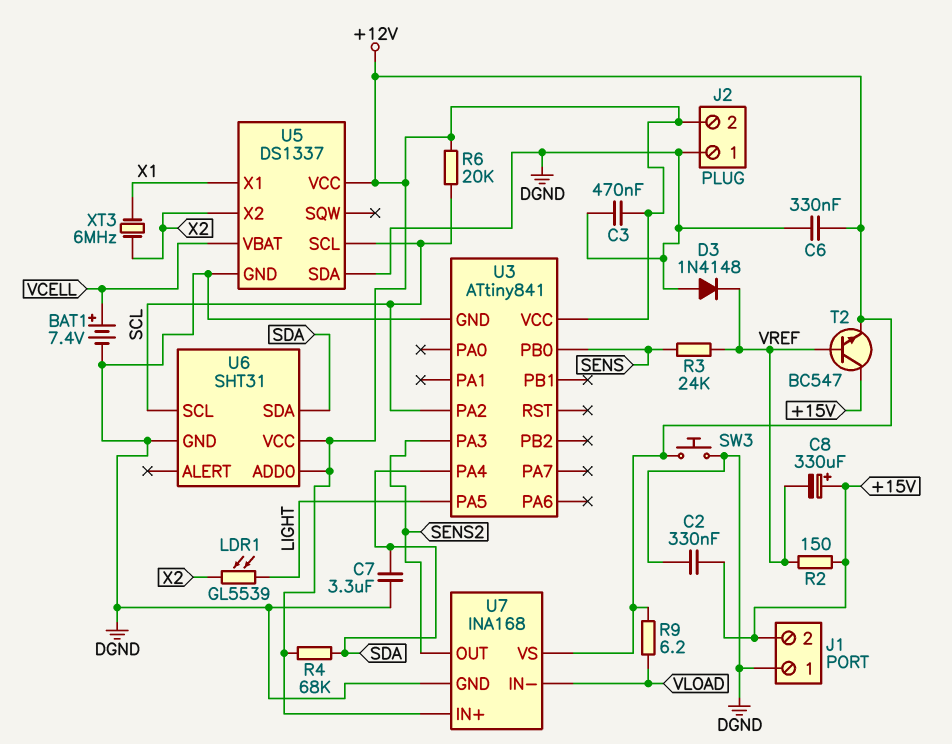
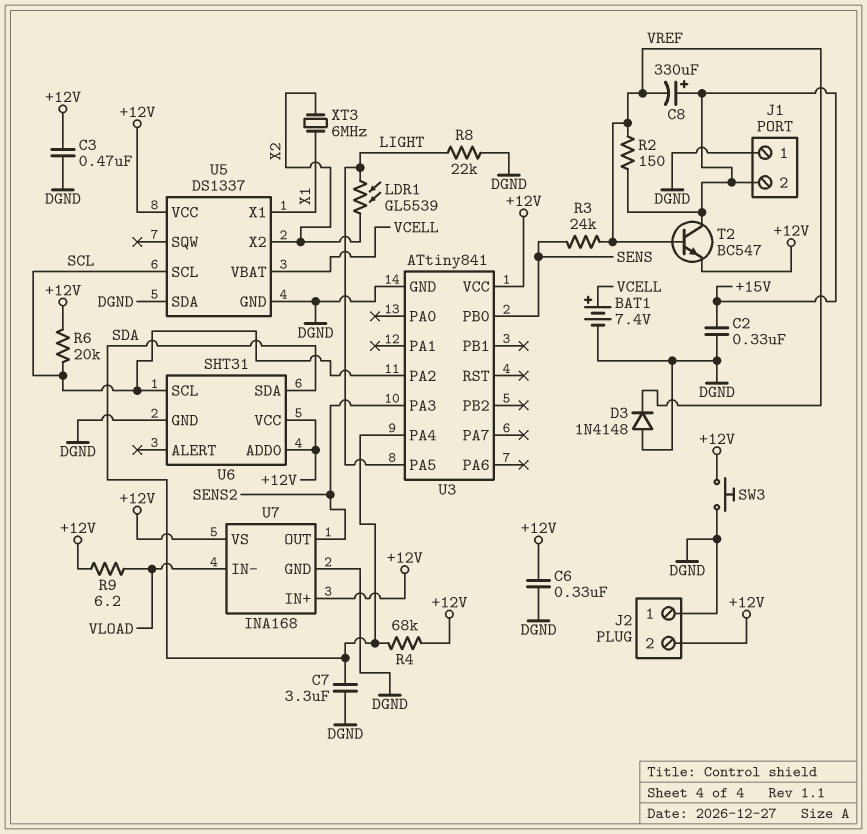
R8: none -> 22k (DGND, LIGHT)

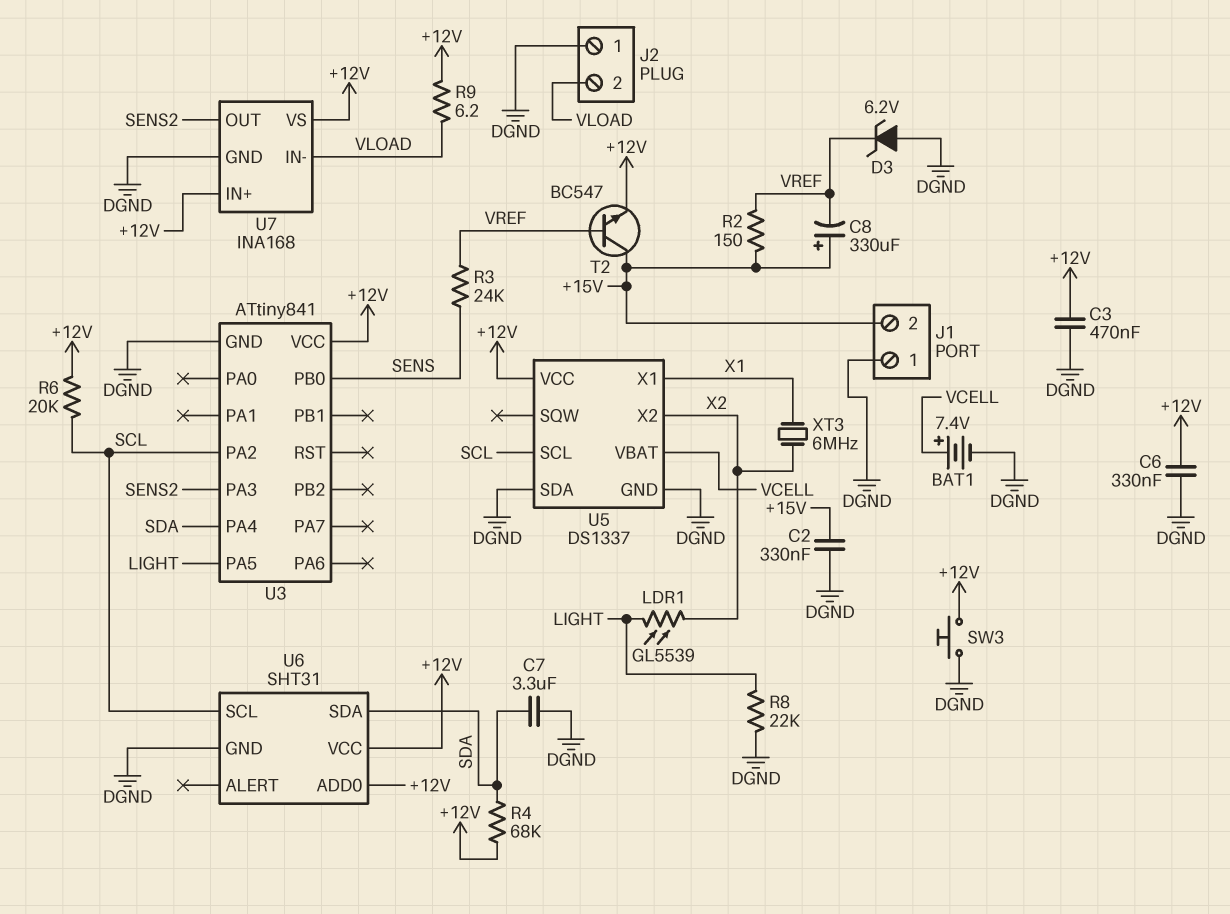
D3: diode 1N4148 (A DGND, K VREF) -> zener 6.2V (A DGND, K VREF)
J2 pin 2: +12V -> VLOAD

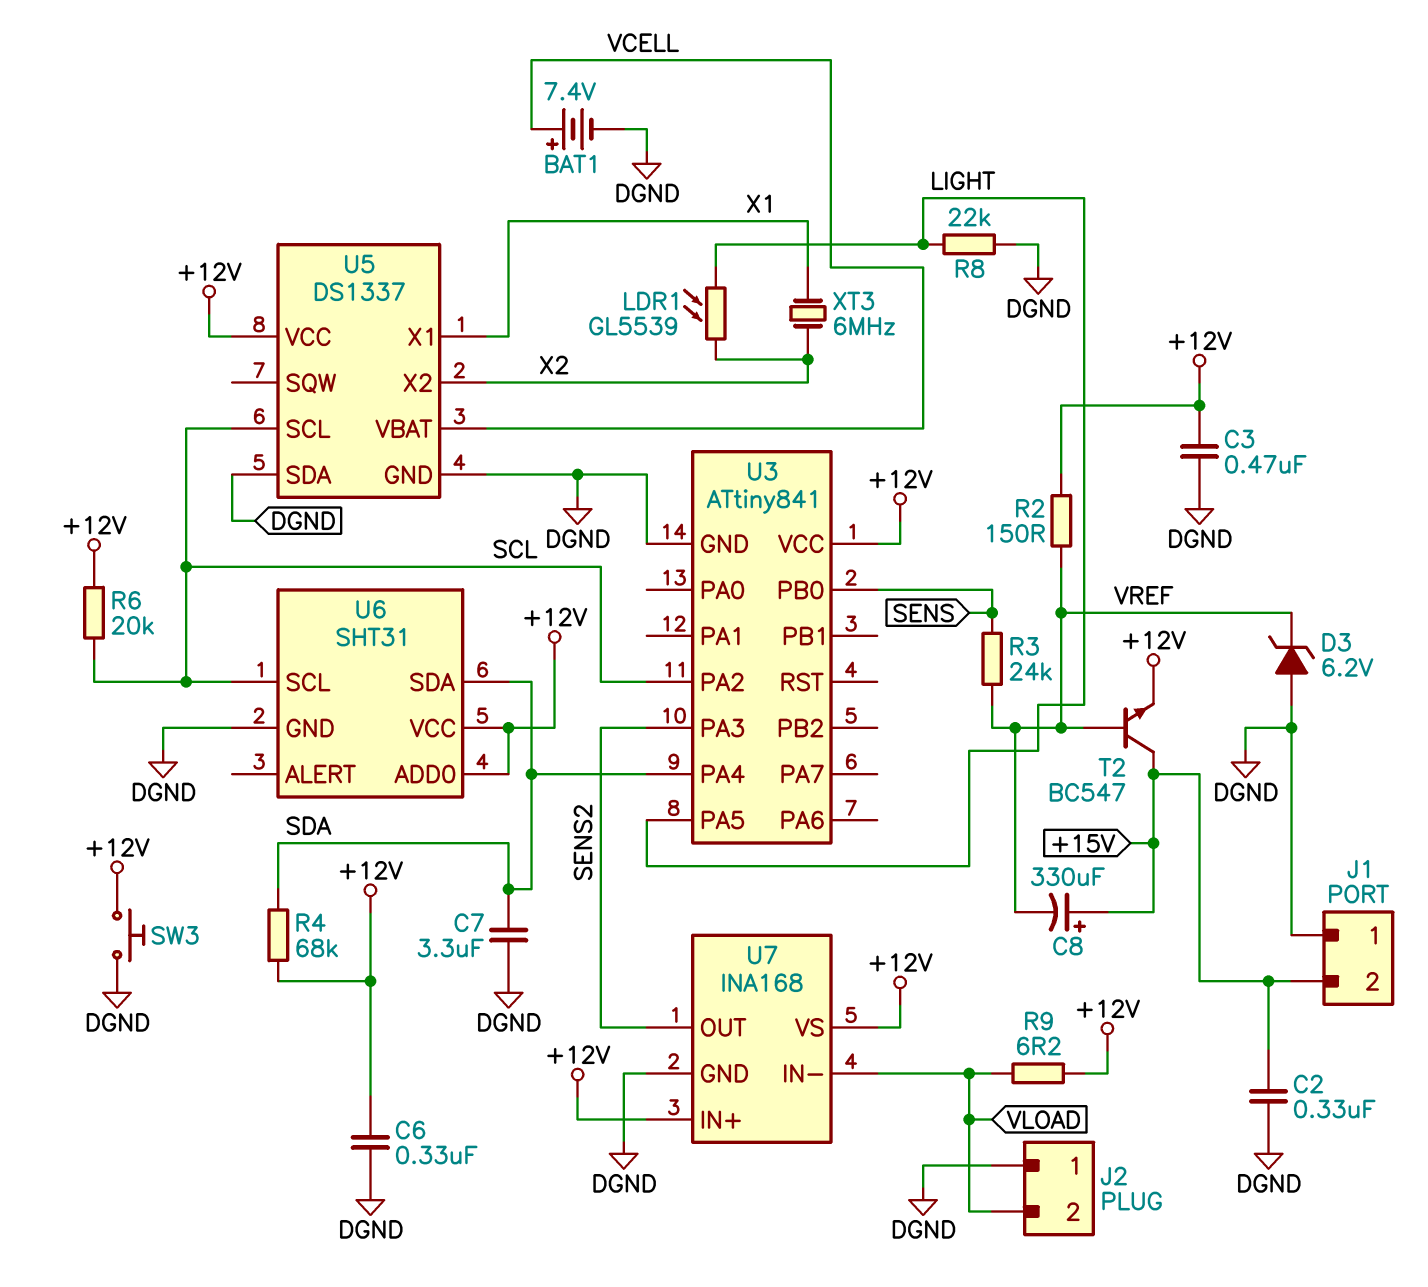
R2: 150 (+15V, VREF) -> 150 (+12V, VREF)

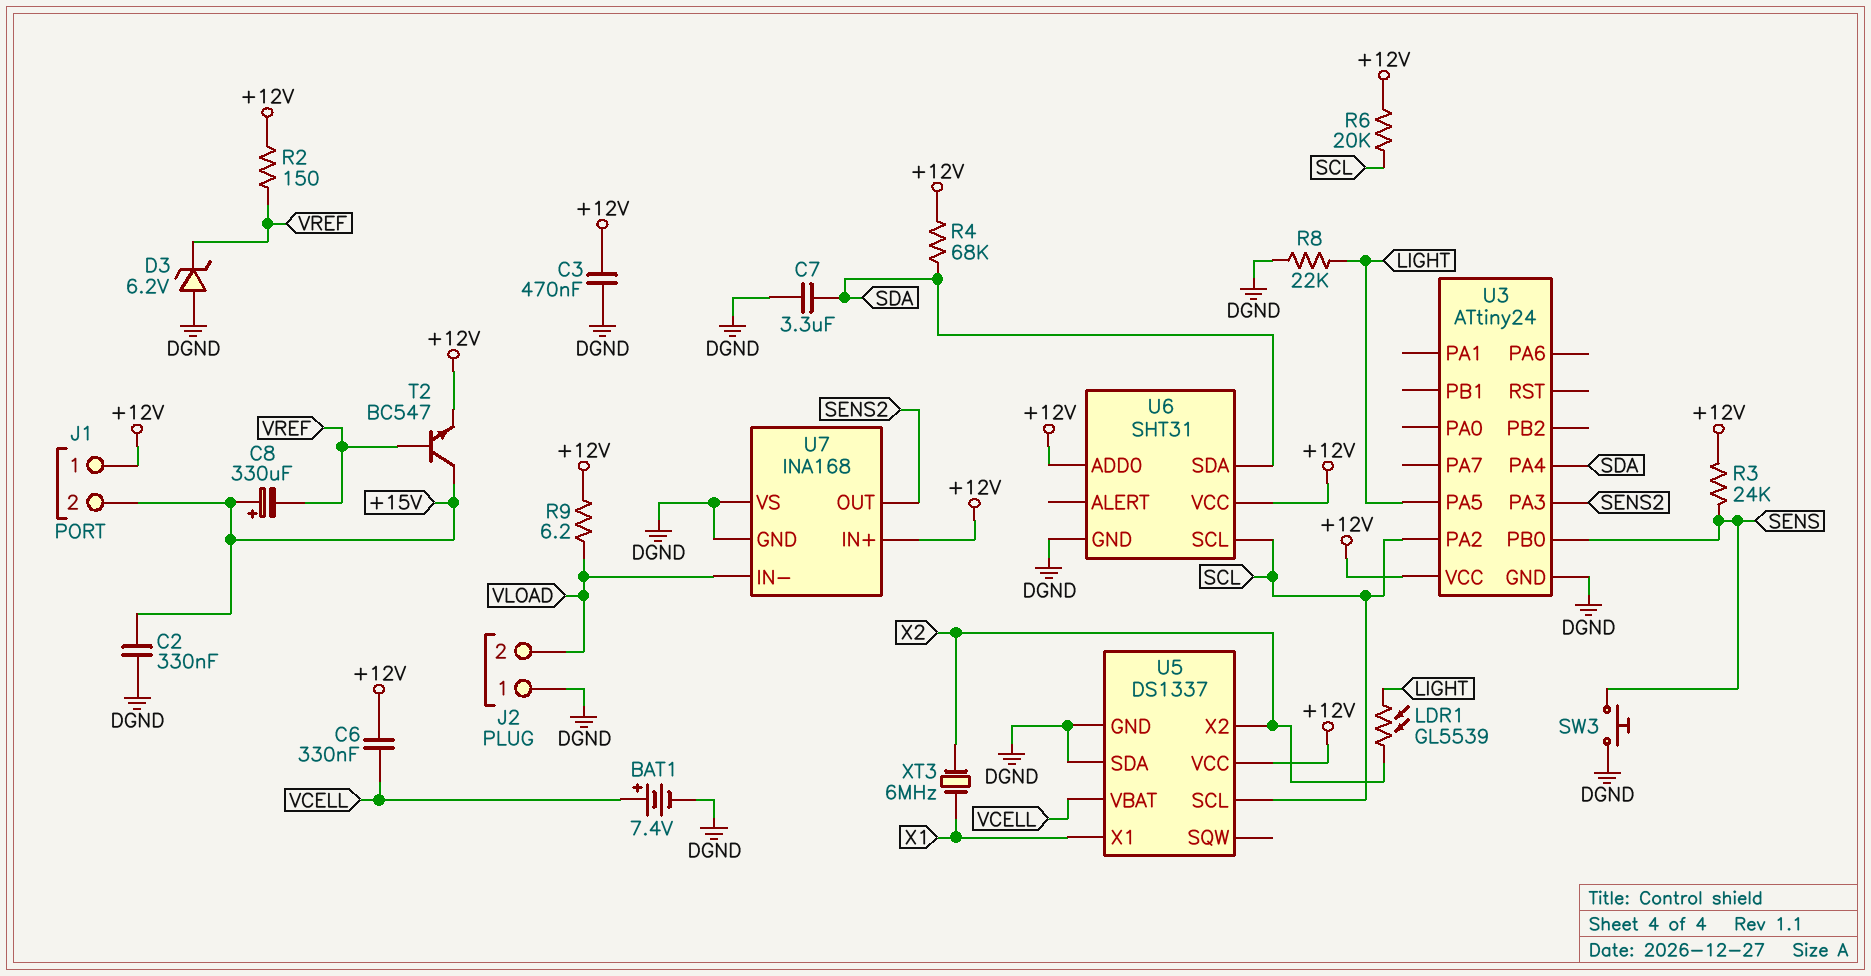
C6: 330nF (+12V, DGND) -> 330nF (+12V, VCELL)
J1 pin 1: DGND -> +12V
R3: 24k (SENS, VREF) -> 24k (+12V, SENS)
SW3: button (+12V, DGND) -> button (DGND, SENS)
U3: ATtiny841 -> ATtiny24
U7 pin VS: +12V -> DGND

